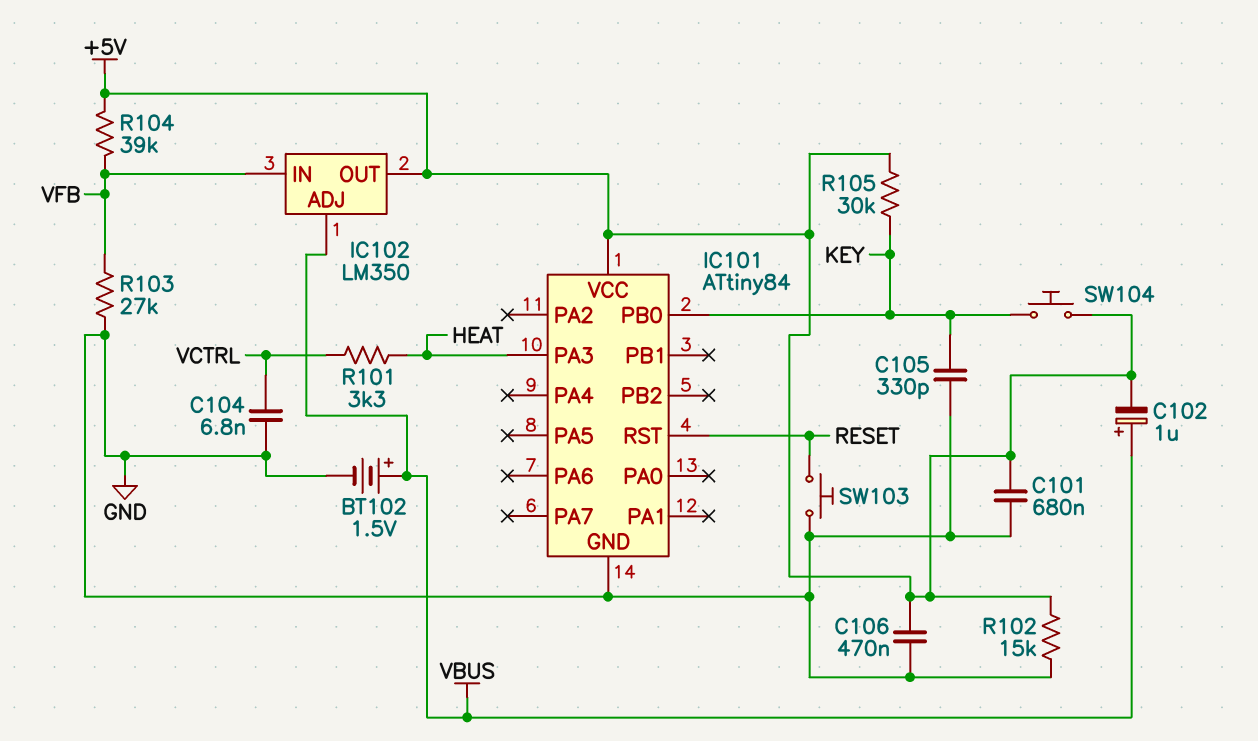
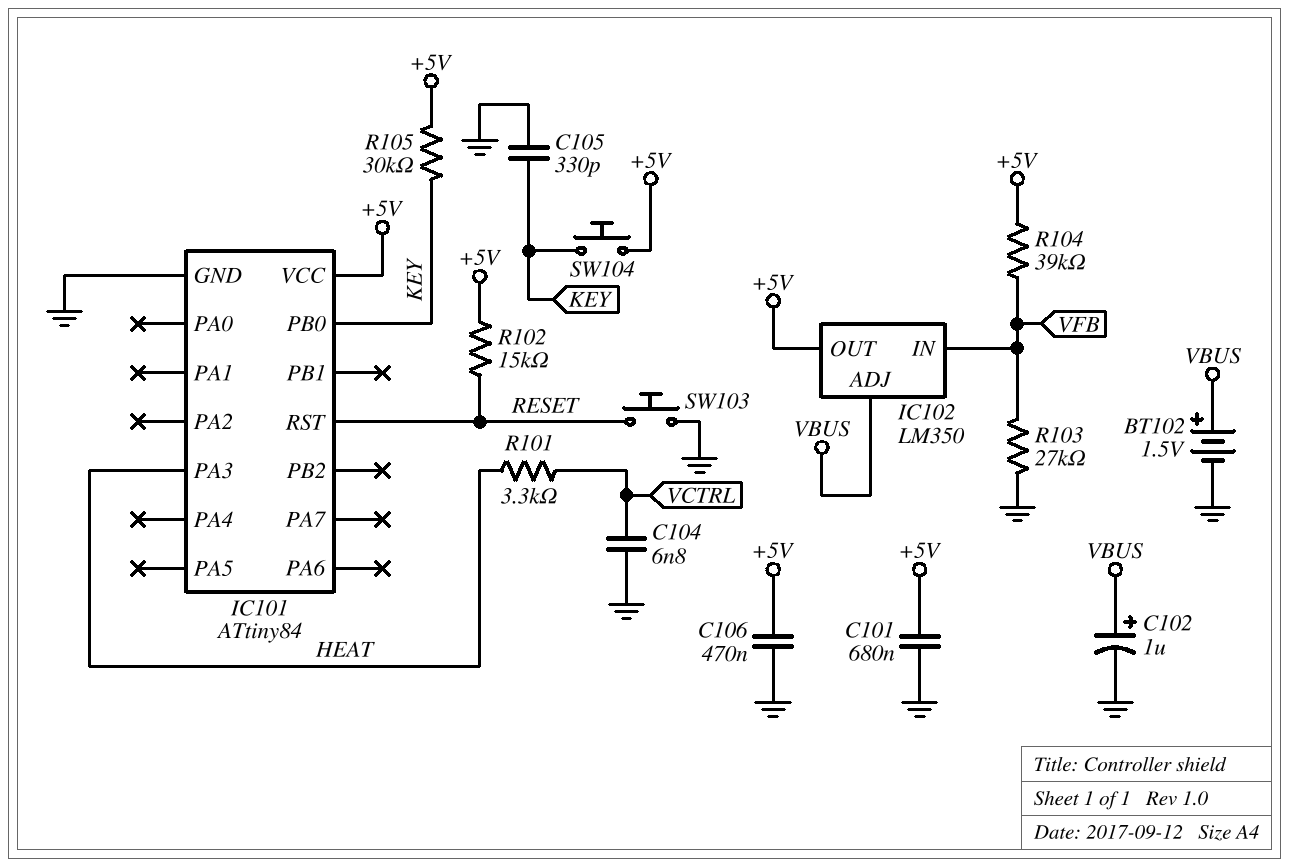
C102: 1uF (plus VBUS, minus +5V) -> 1uF (plus VBUS, minus GND)
R102: 15k (+5V, GND) -> 15k (+5V, RESET)

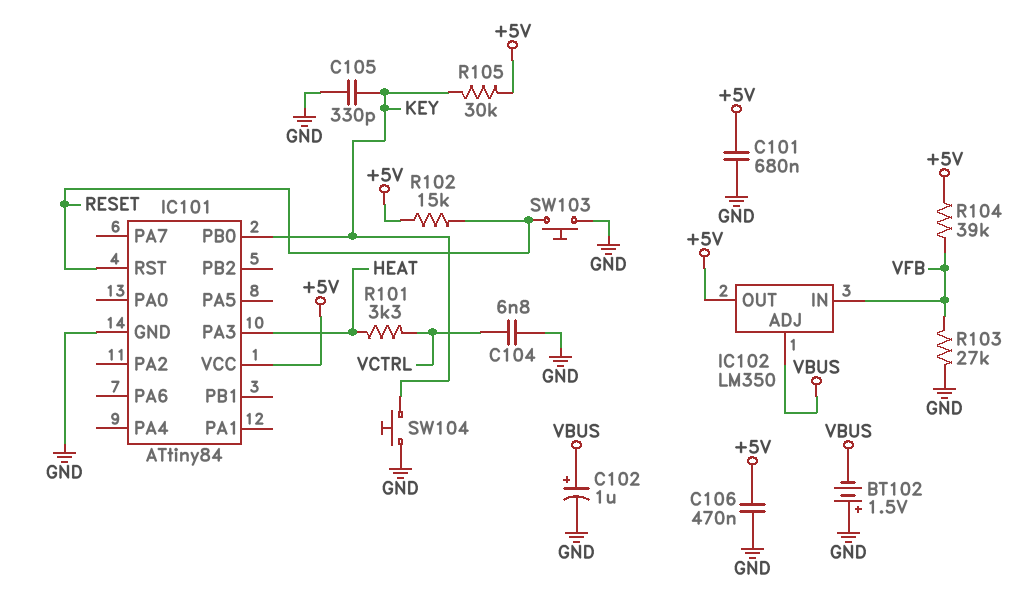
BT102: 1.5V (plus VBUS, minus GND) -> 1.5V (plus GND, minus VBUS)
SW104: button (+5V, KEY) -> button (GND, KEY)

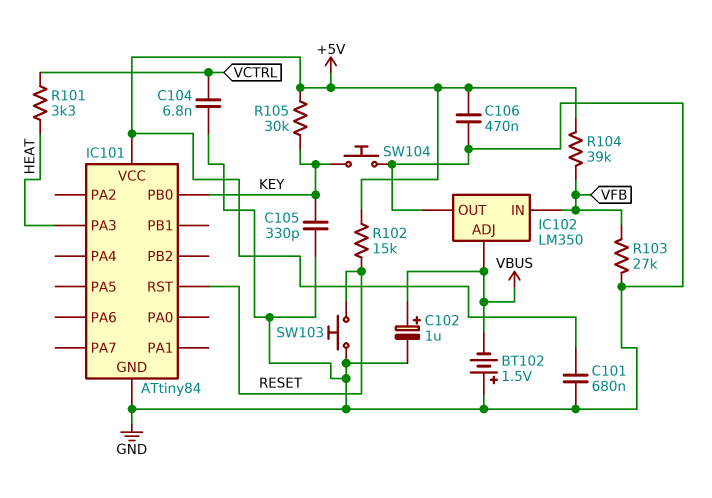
IC102 pin OUT: +5V -> GND

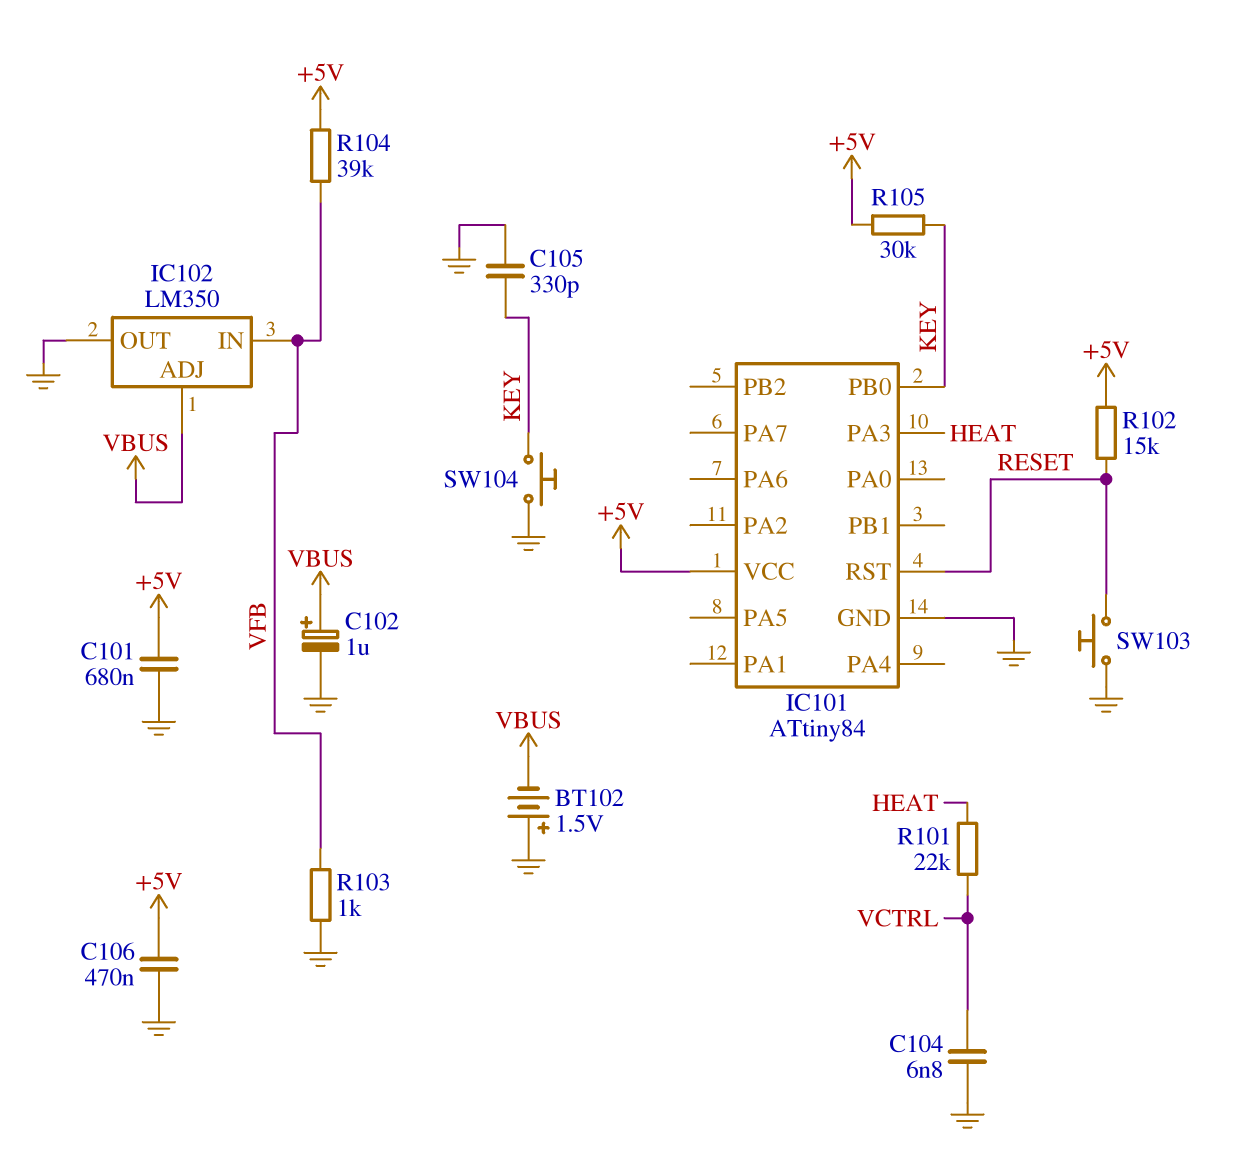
R101: 3.3k (HEAT, VCTRL) -> 22k (HEAT, VCTRL)
R103: 27k (GND, VFB) -> 1k (GND, VFB)

